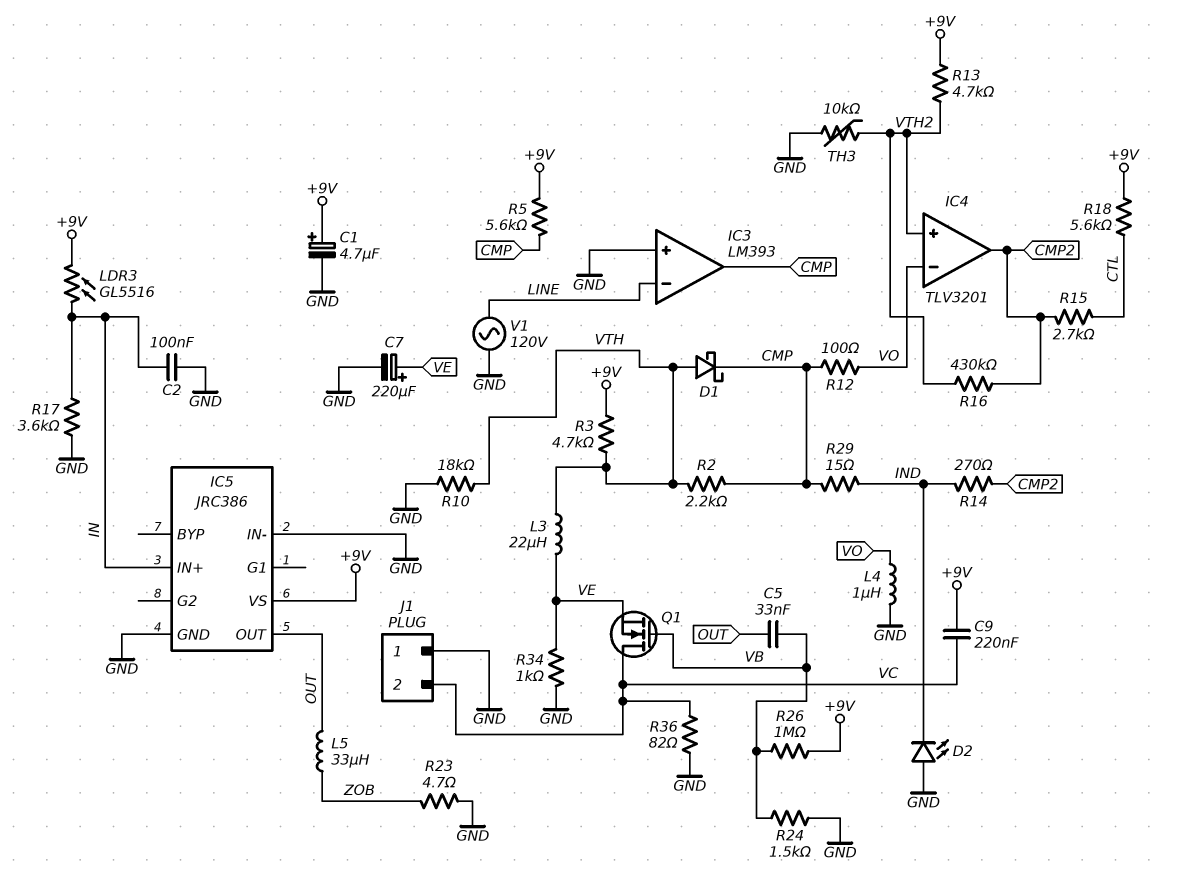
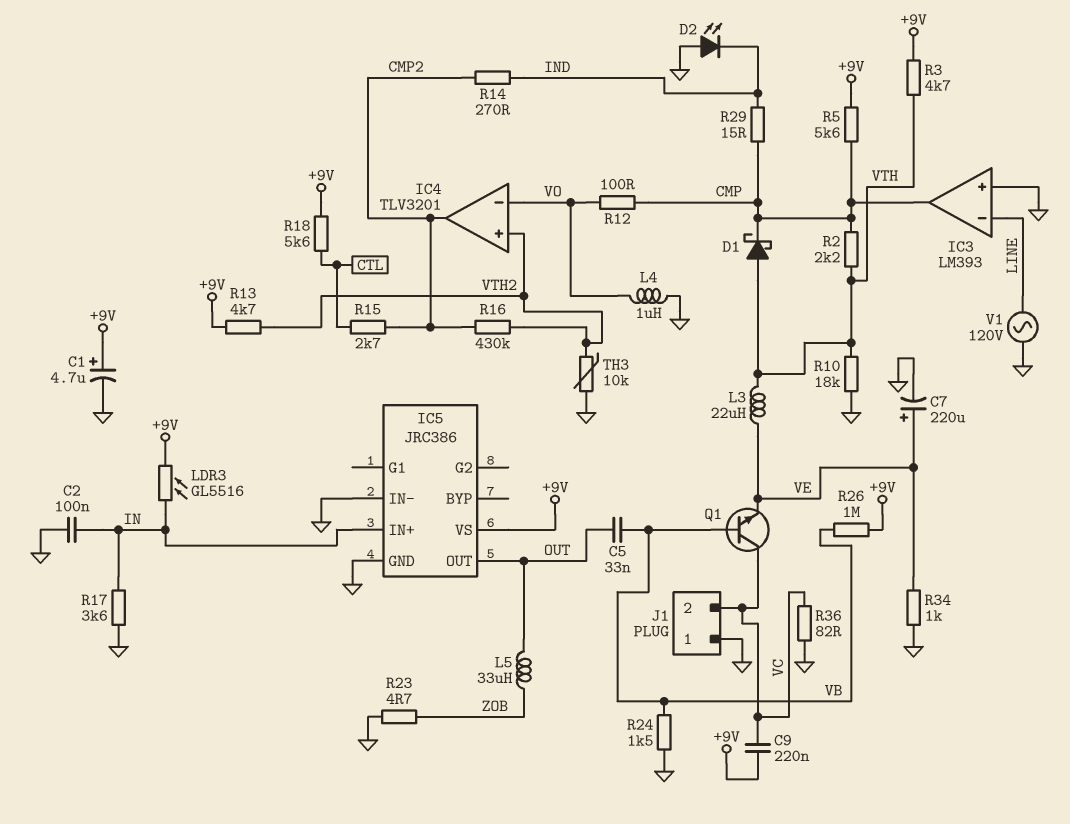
Q1: NMOS (G VB, D VC, S VE) -> NPN (B VB, C VC, E VE)

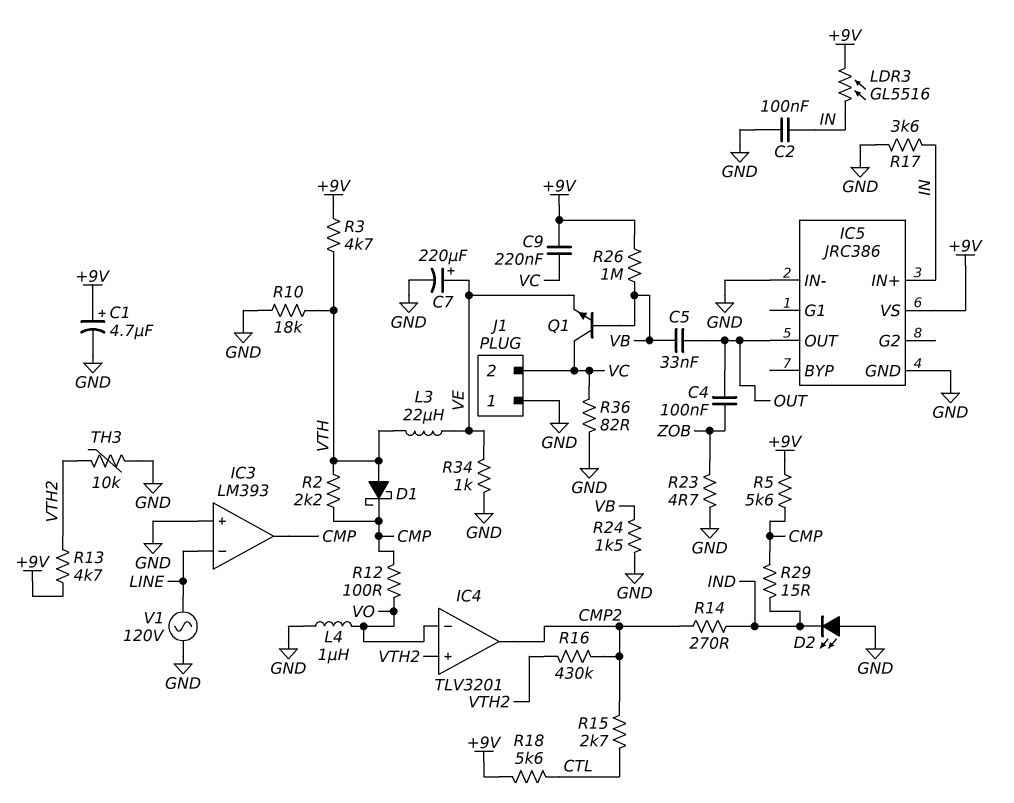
C4: none -> 100nF (OUT, ZOB)
L5: 33uH (OUT, ZOB) -> none

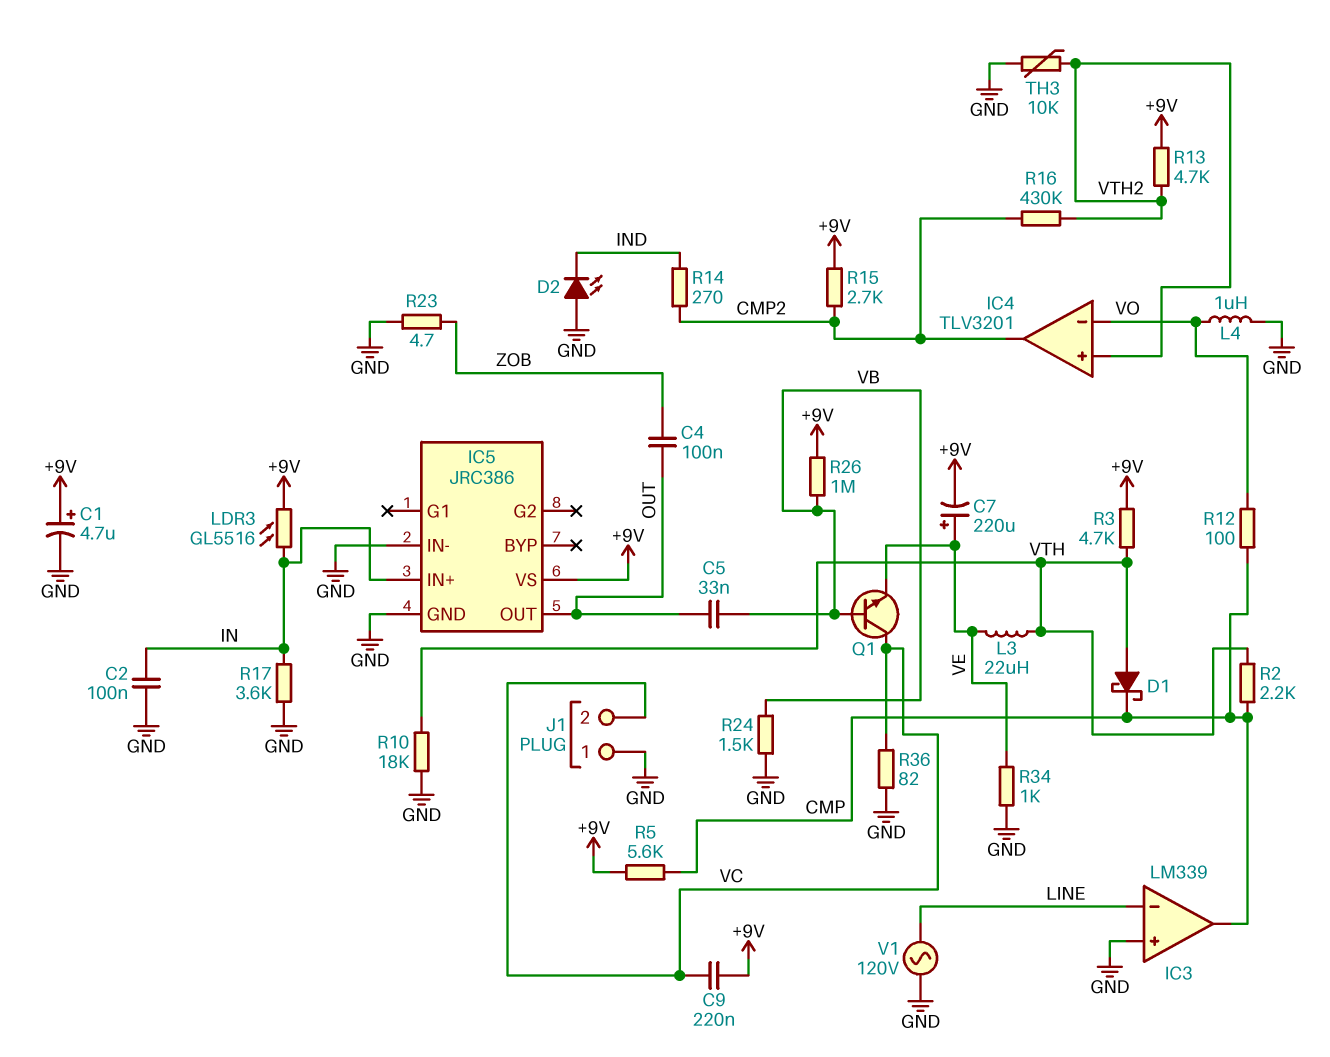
C7: 220uF (plus VE, minus GND) -> 220uF (plus VE, minus +9V)
IC3: LM393 -> LM339
R15: 2.7k (CMP2, CTL) -> 2.7k (+9V, CMP2)
R18: 5.6k (+9V, CTL) -> none
R29: 15 (CMP, IND) -> none

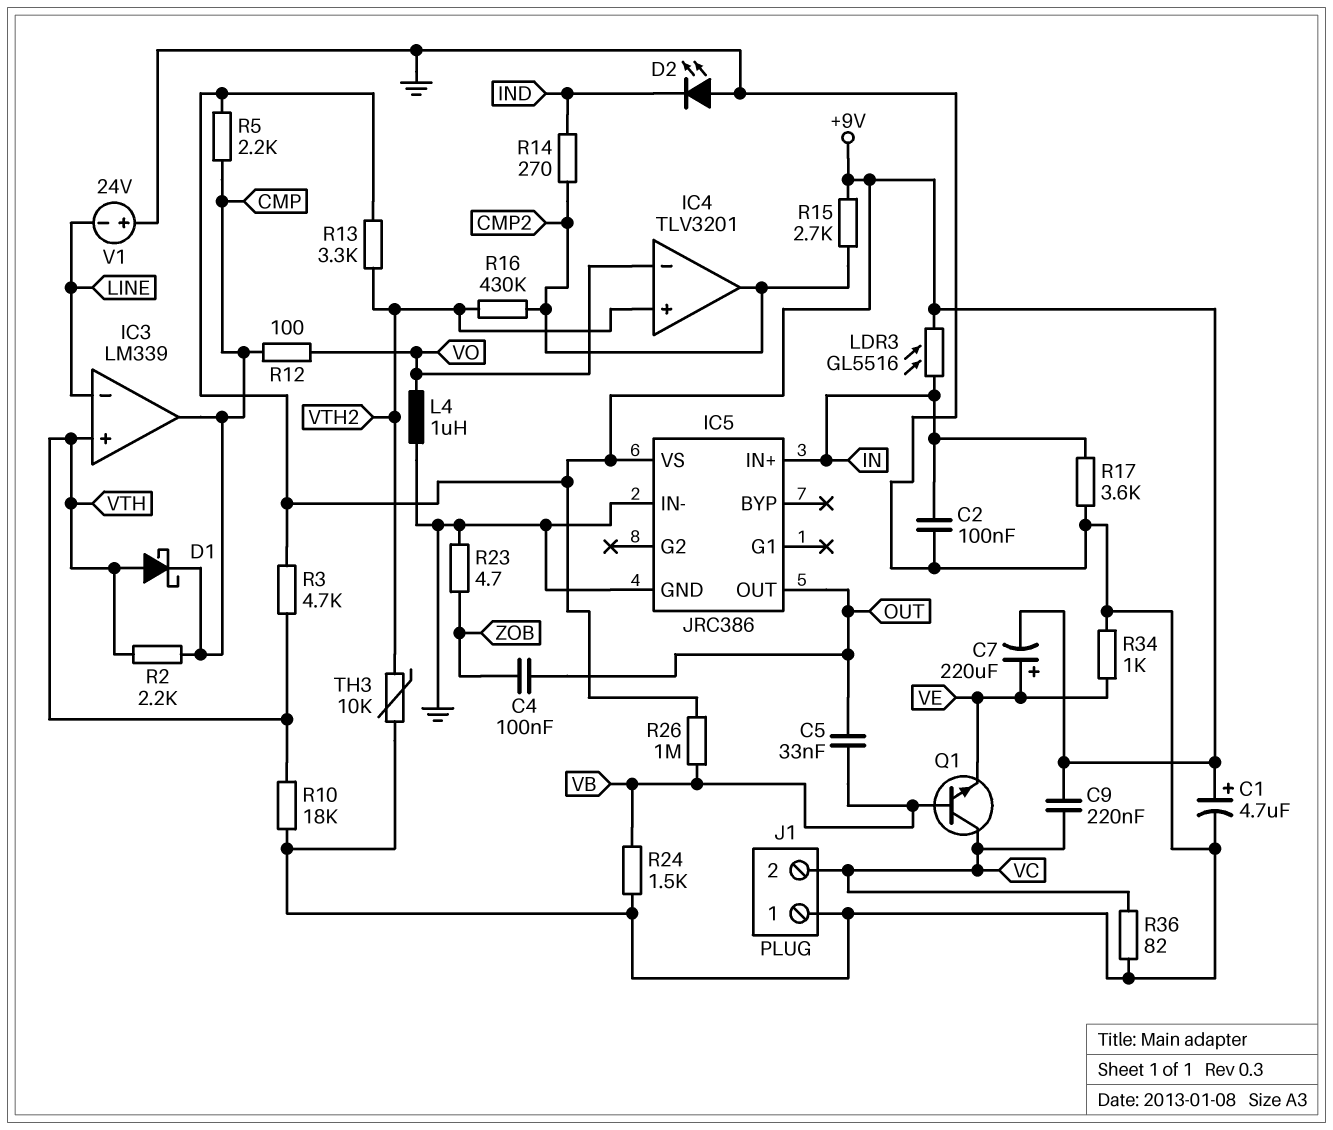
IC3 pin in+: GND -> VTH
L3: 22uH (VE, VTH) -> none
R5: 5.6k (+9V, CMP) -> 2.2k (+9V, CMP)
R13: 4.7k (+9V, VTH2) -> 3.3k (+9V, VTH2)
V1: AC 120V (GND, LINE) -> 24V (plus GND, minus LINE)

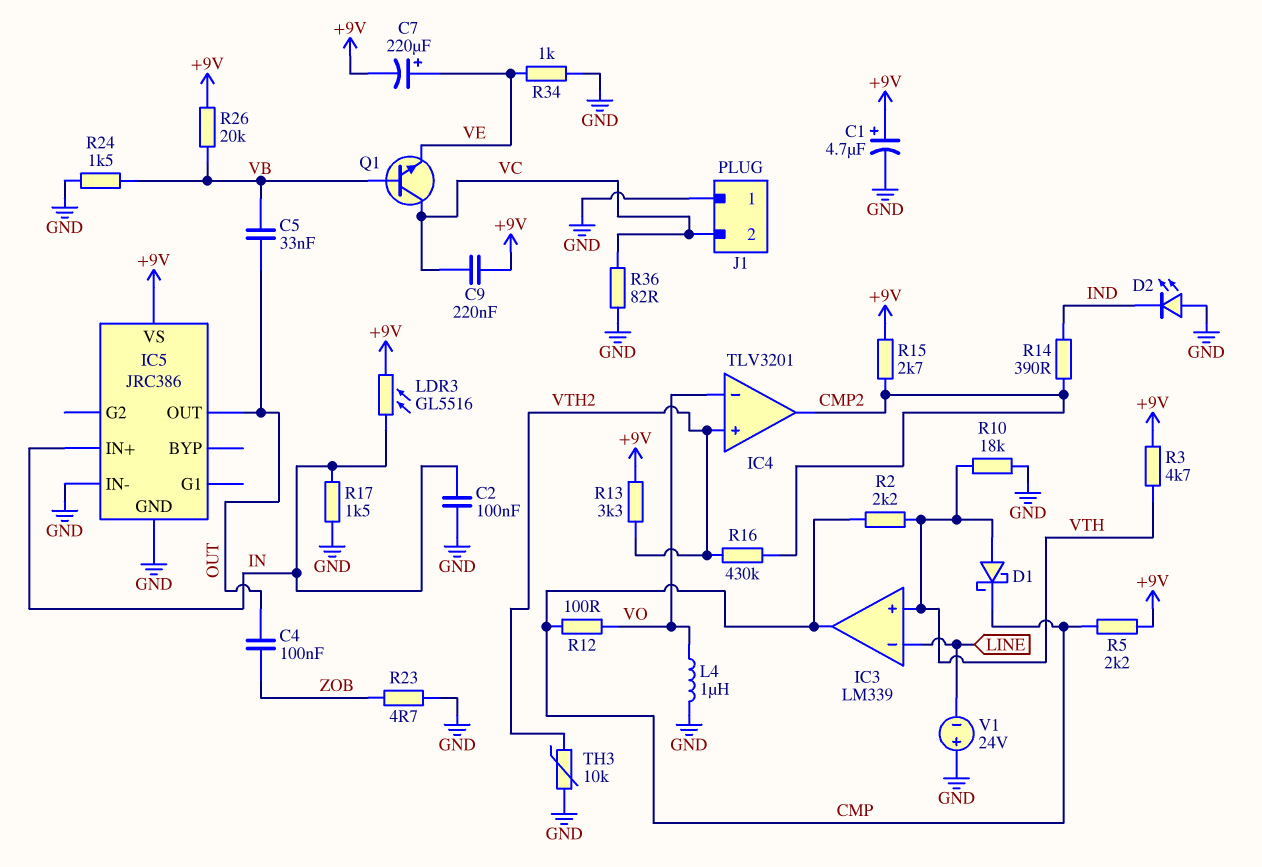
R14: 270 (CMP2, IND) -> 390 (CMP2, IND)
R17: 3.6k (GND, IN) -> 1.5k (GND, IN)
R26: 1M (+9V, VB) -> 20k (+9V, VB)

